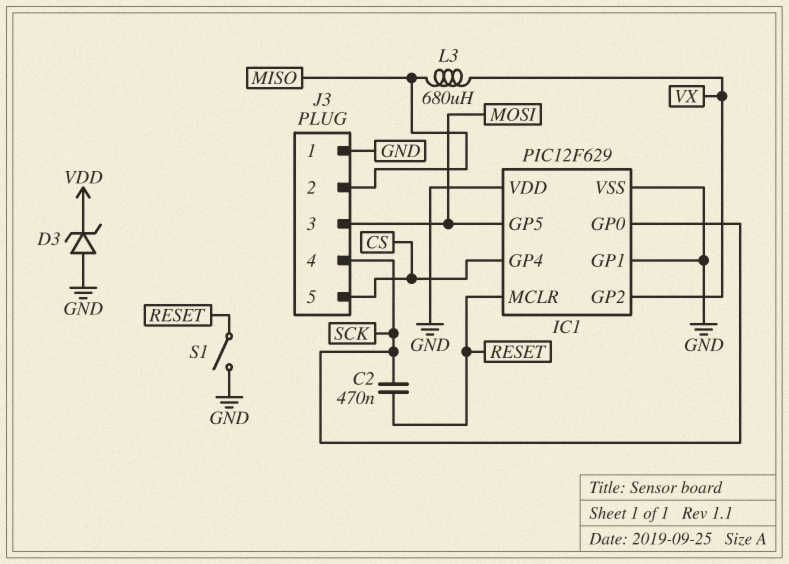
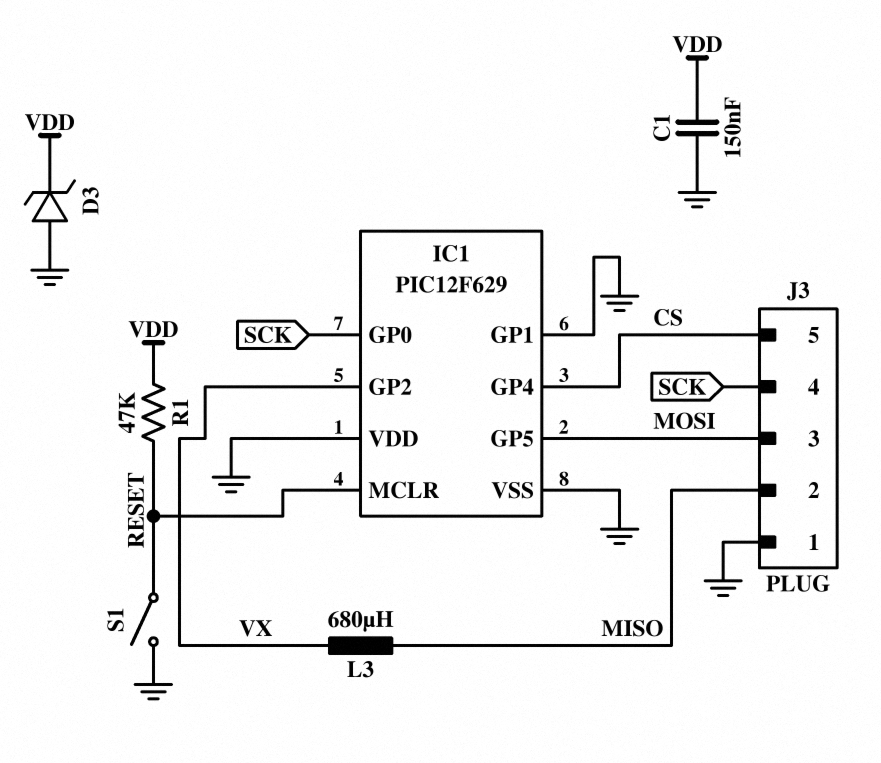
C1: none -> 150nF (GND, VDD)
C2: 470nF (RESET, SCK) -> none
R1: none -> 47k (RESET, VDD)

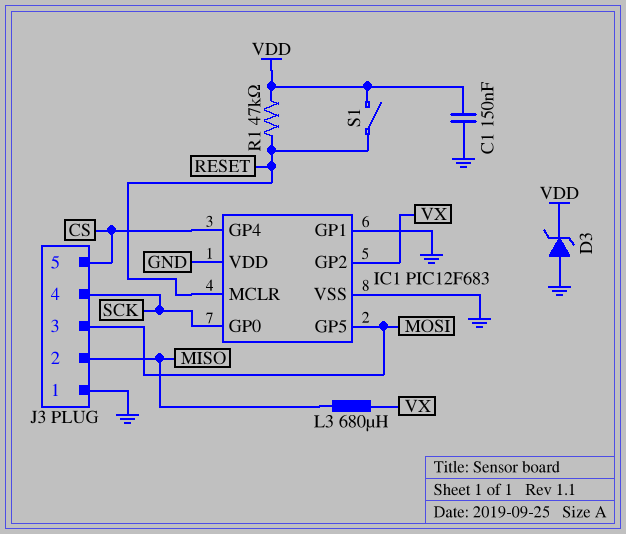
IC1: PIC12F629 -> PIC12F683
S1: switch (GND, RESET) -> switch (RESET, VDD)

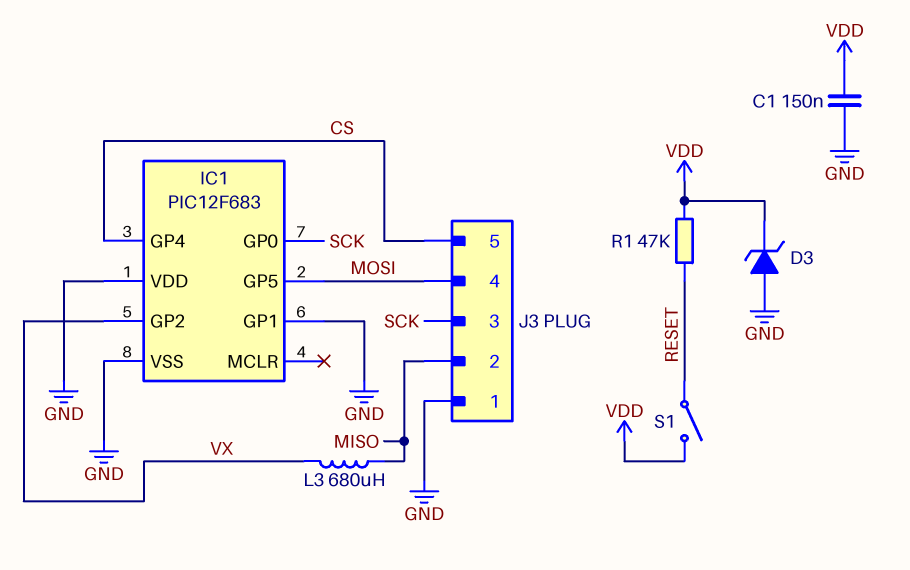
IC1 pin MCLR: RESET -> none
J3 pin 3: MOSI -> SCK
J3 pin 4: SCK -> MOSI

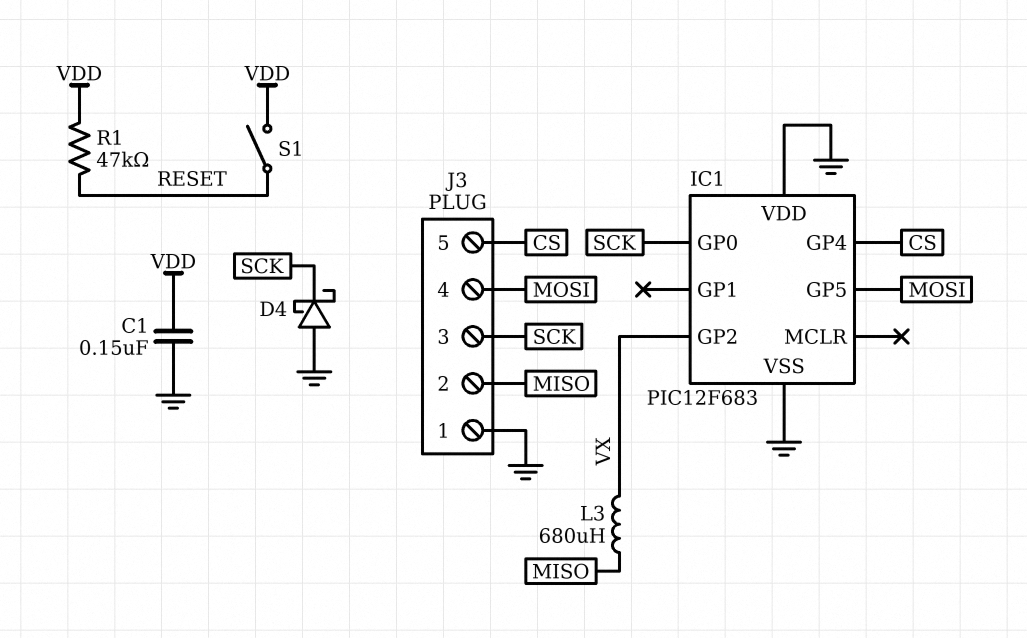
D3: zener (A GND, K VDD) -> none
D4: none -> schottky (A GND, K SCK)
IC1 pin GP1: GND -> none

